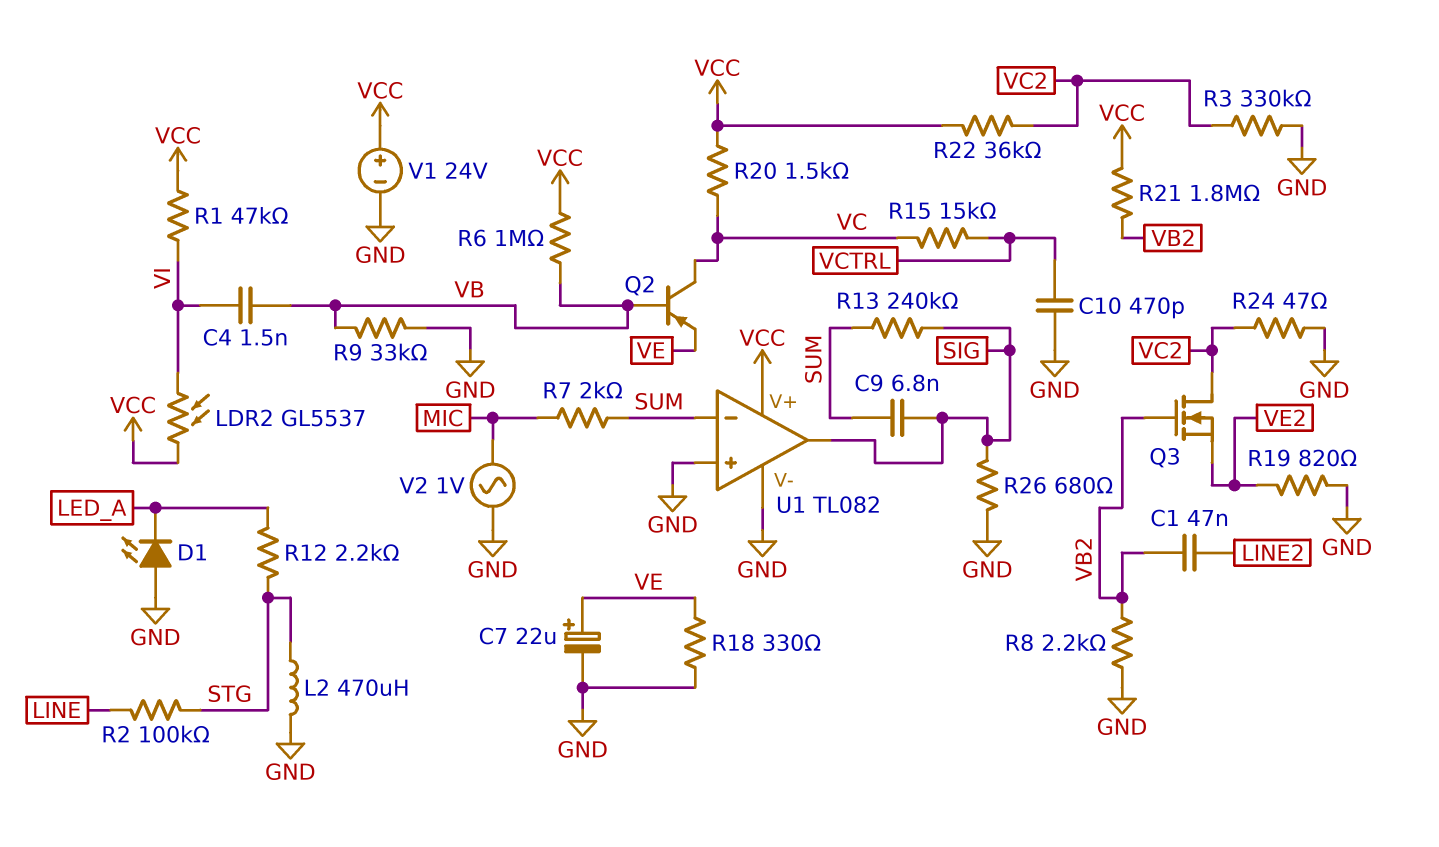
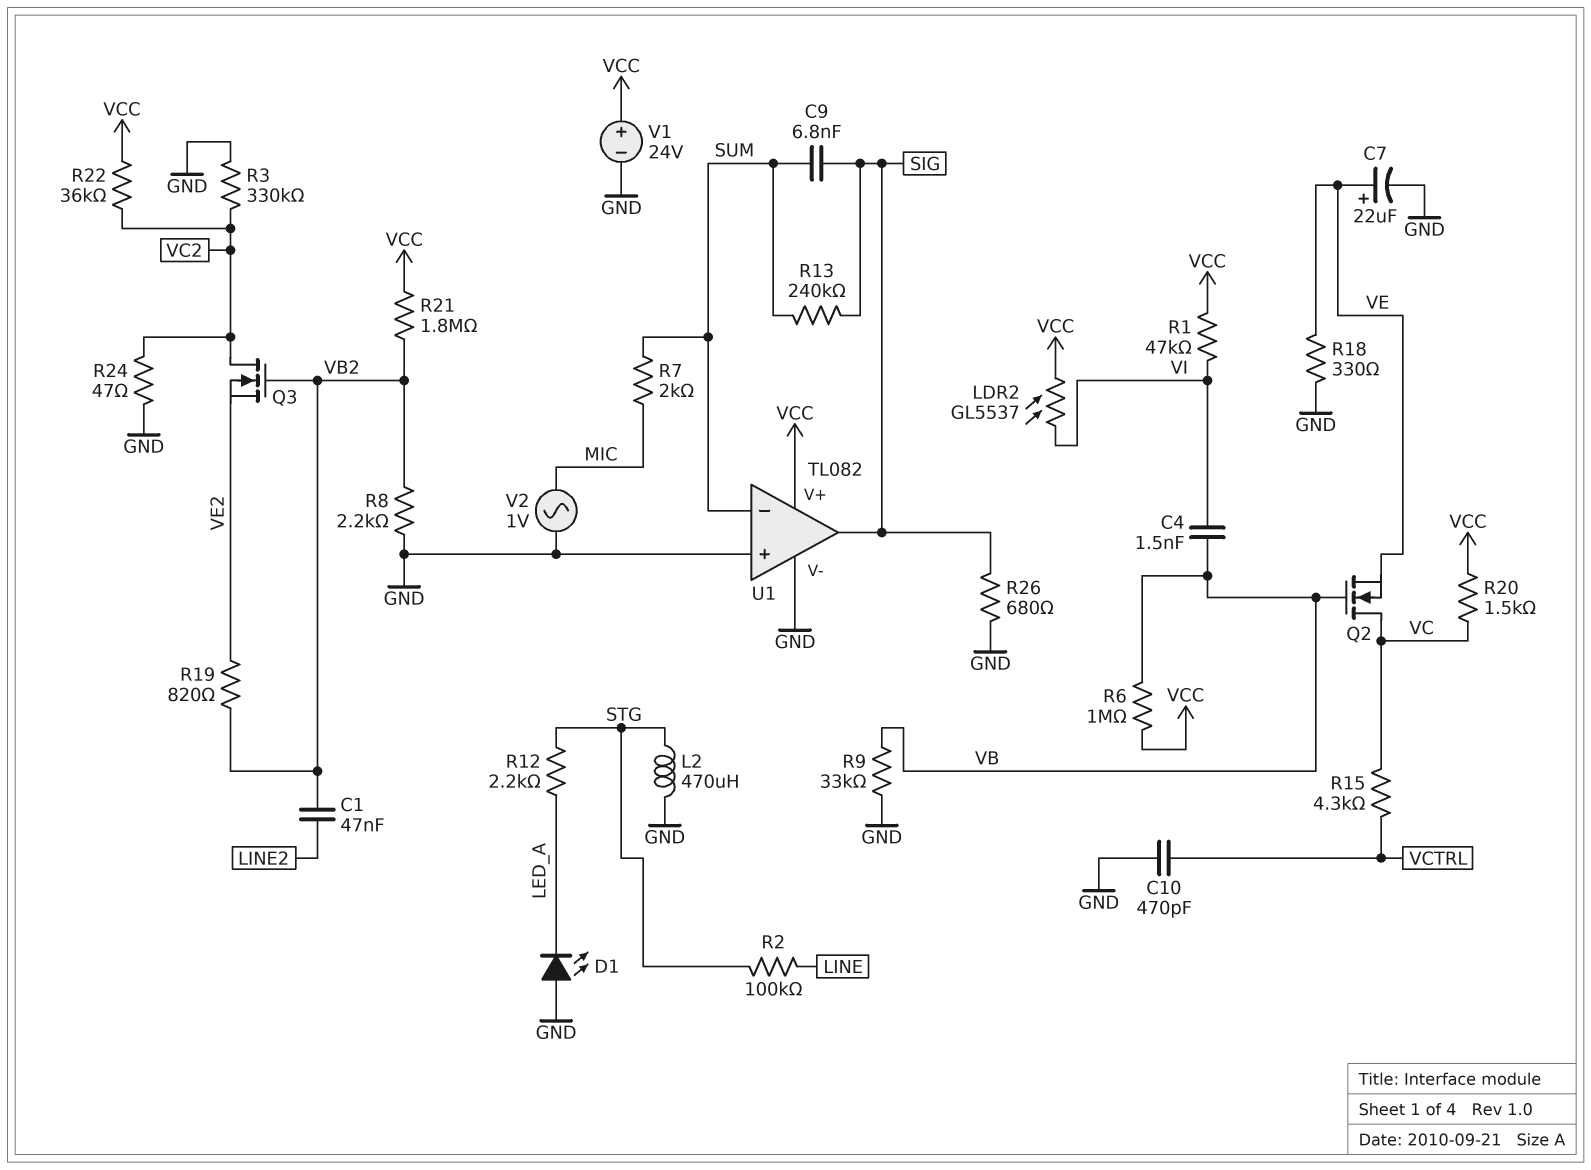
Q2: PNP (B VB, C VC, E VE) -> NMOS (G VB, D VC, S VE)
R15: 15k (VC, VCTRL) -> 4.3k (VC, VCTRL)
R19: 820 (GND, VE2) -> 820 (VB2, VE2)

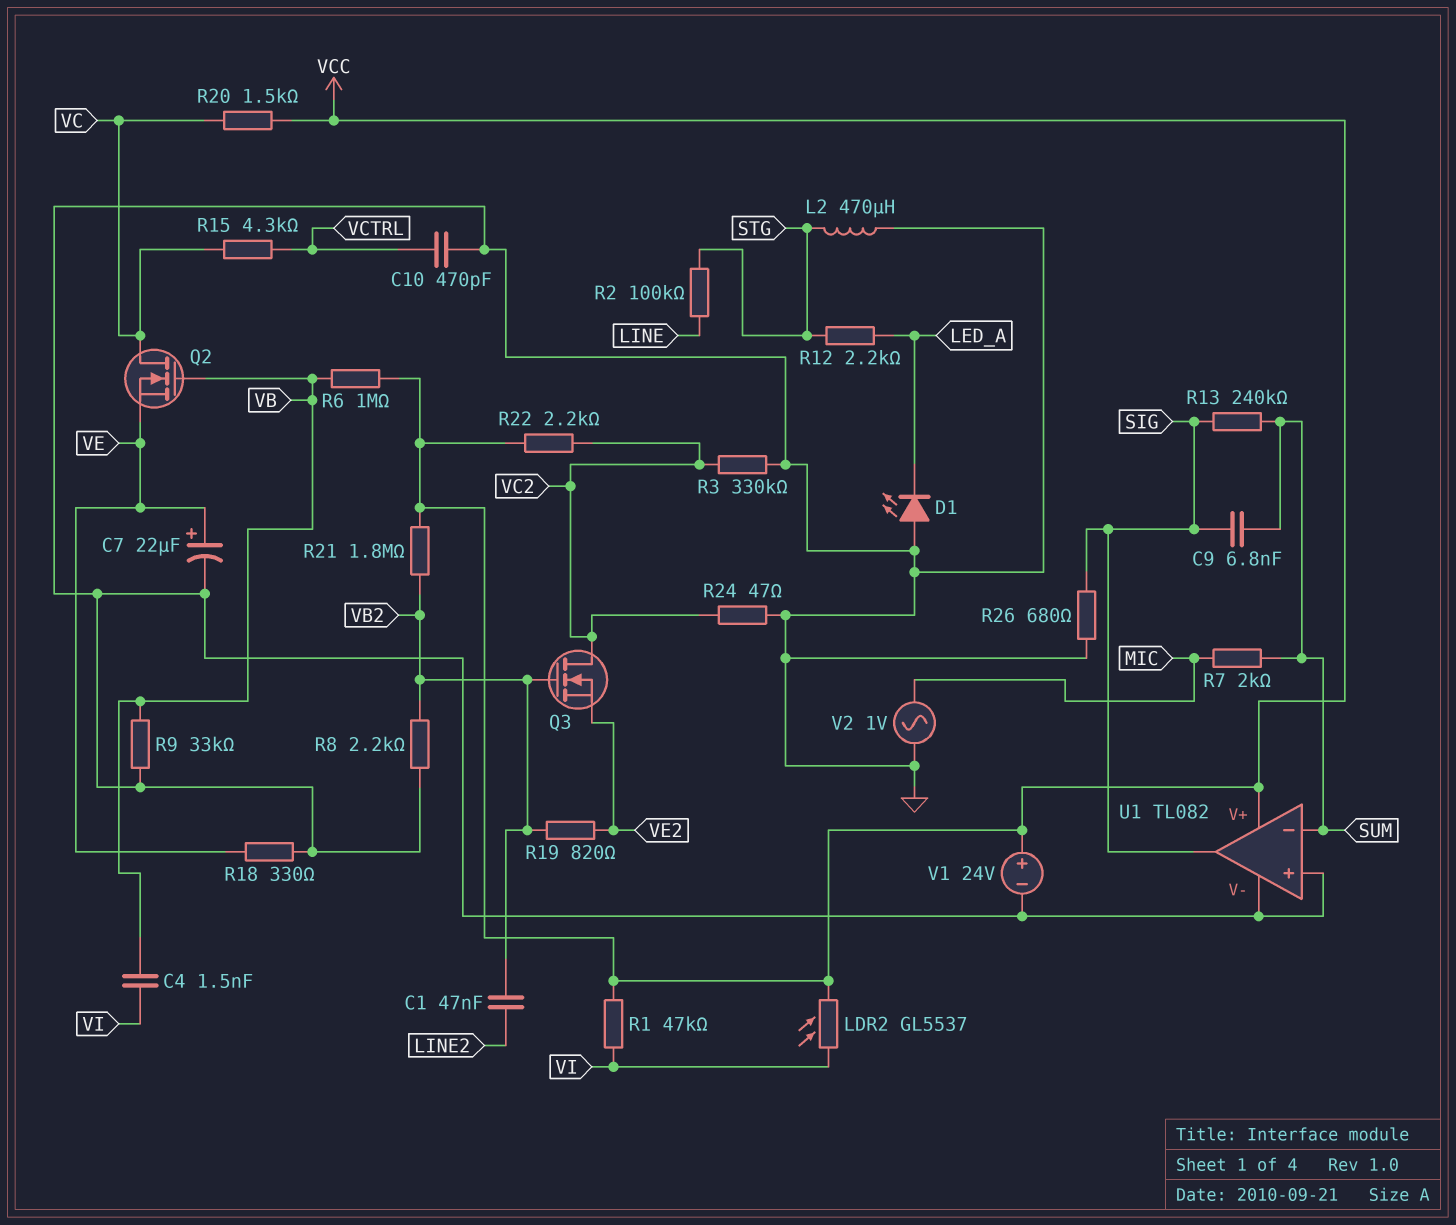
R22: 36k (VC2, VCC) -> 2.2k (VC2, VCC)

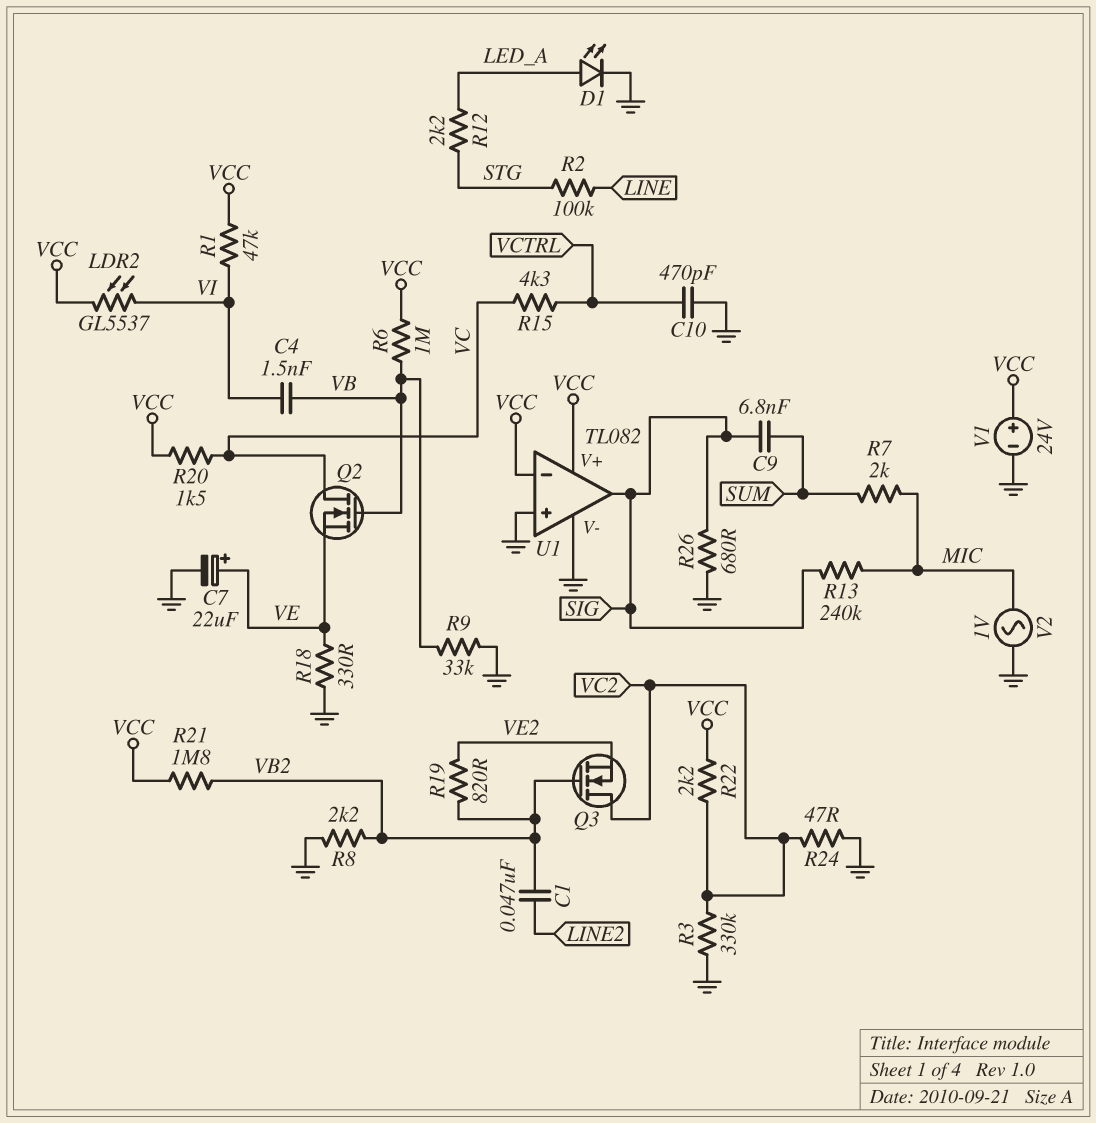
D1: LED (A GND, K LED_A) -> LED (A LED_A, K GND)
L2: 470uH (GND, STG) -> none
R13: 240k (SIG, SUM) -> 240k (MIC, SIG)
U1 pin in-: SUM -> VCC

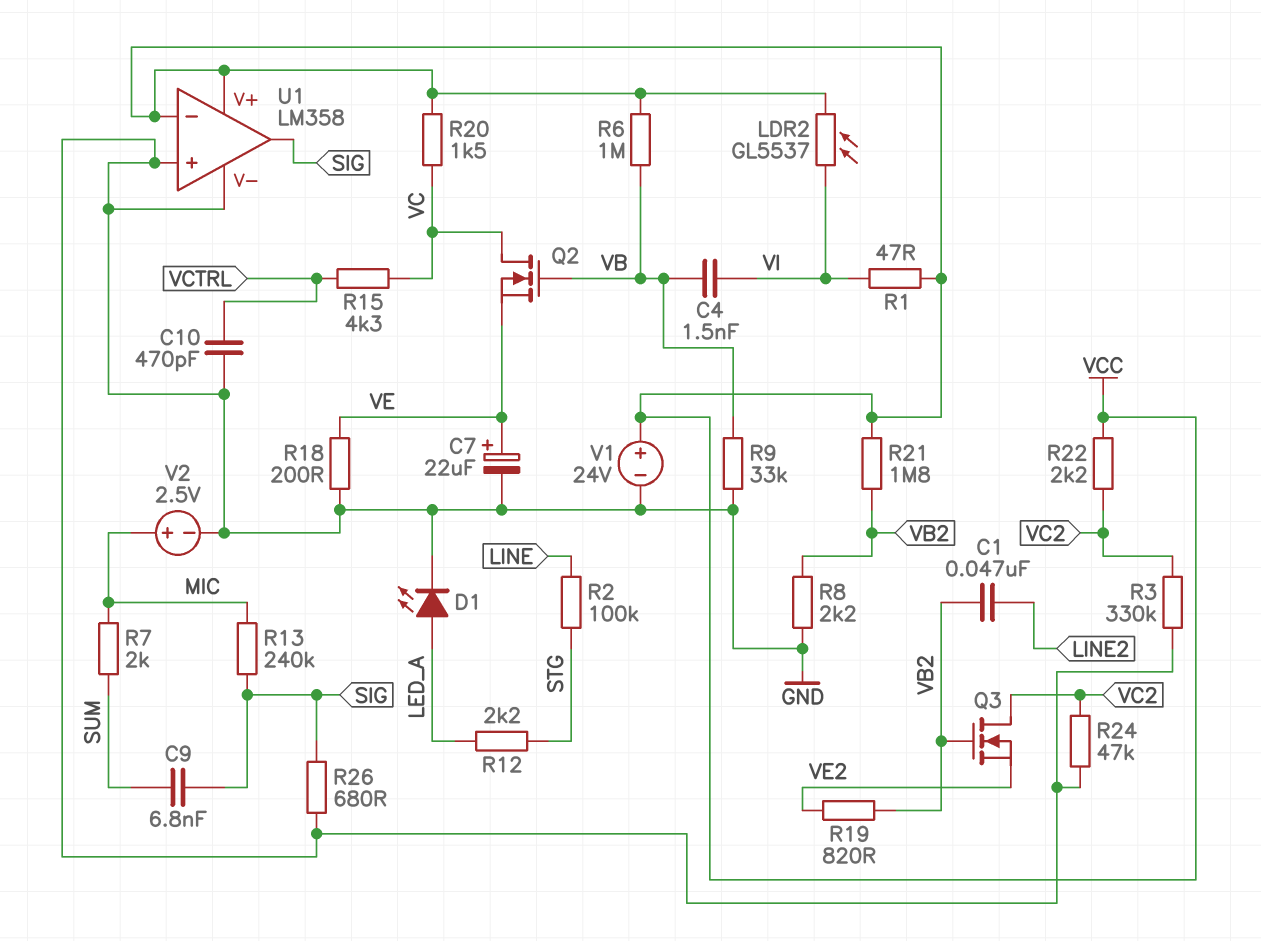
R1: 47k (VCC, VI) -> 47 (VCC, VI)
R18: 330 (GND, VE) -> 200 (GND, VE)
R24: 47 (GND, VC2) -> 47k (GND, VC2)
U1: TL082 -> LM358
V2: AC 1V (GND, MIC) -> 2.5V (plus MIC, minus GND)

